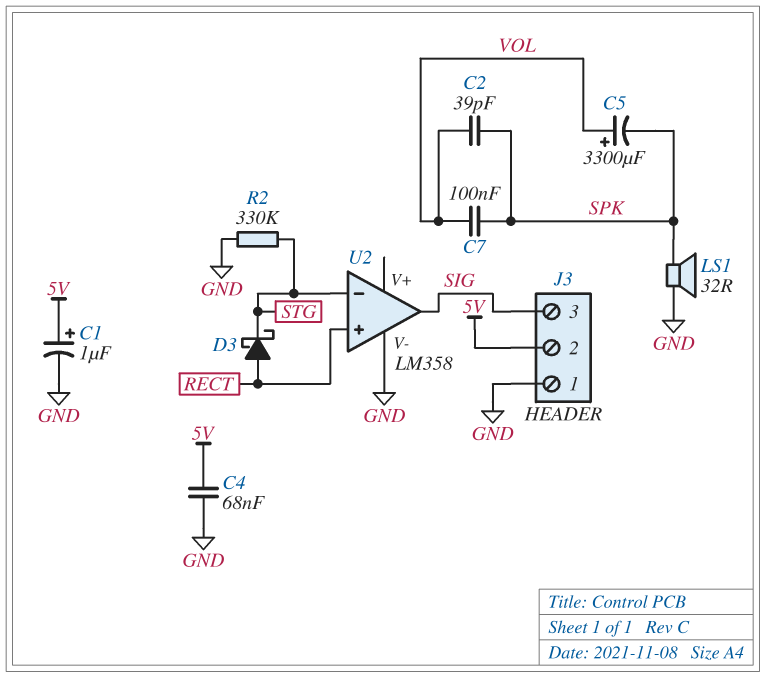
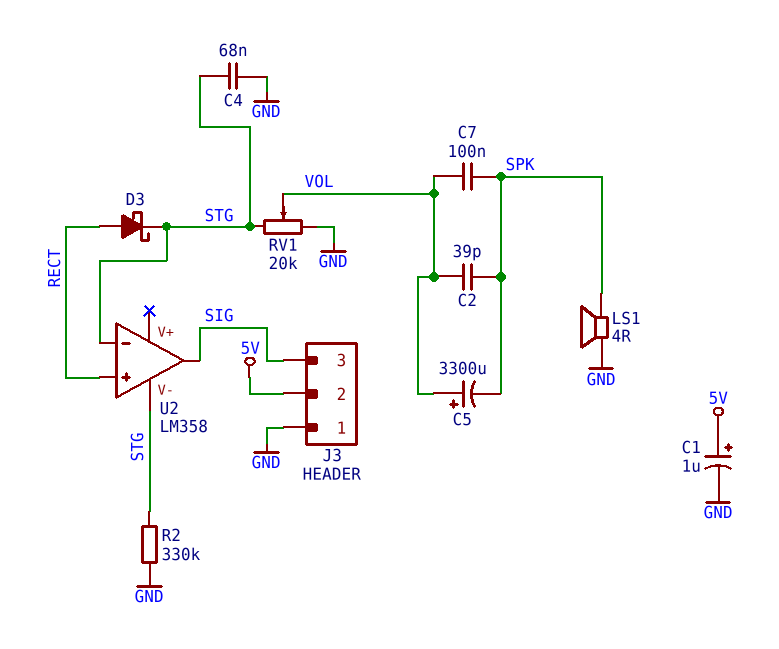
C4: 68nF (5V, GND) -> 68nF (GND, STG)
LS1: speaker 32R (GND, SPK) -> speaker 4R (GND, SPK)
RV1: none -> 20k (GND, STG, wiper VOL)
U2 pin V-: GND -> STG

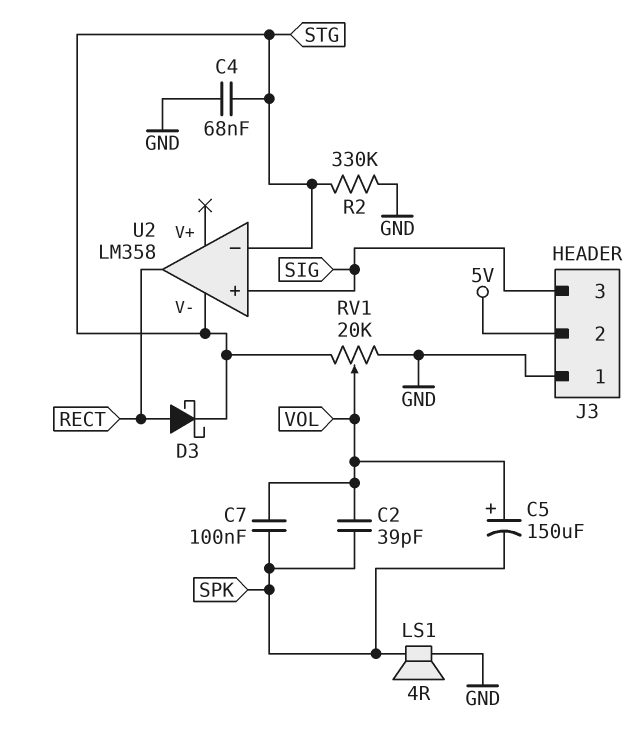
C1: 1uF (plus 5V, minus GND) -> none
C5: 3300uF (plus VOL, minus SPK) -> 150uF (plus VOL, minus SPK)
U2 pin in+: RECT -> SIG
U2 pin out: SIG -> RECT

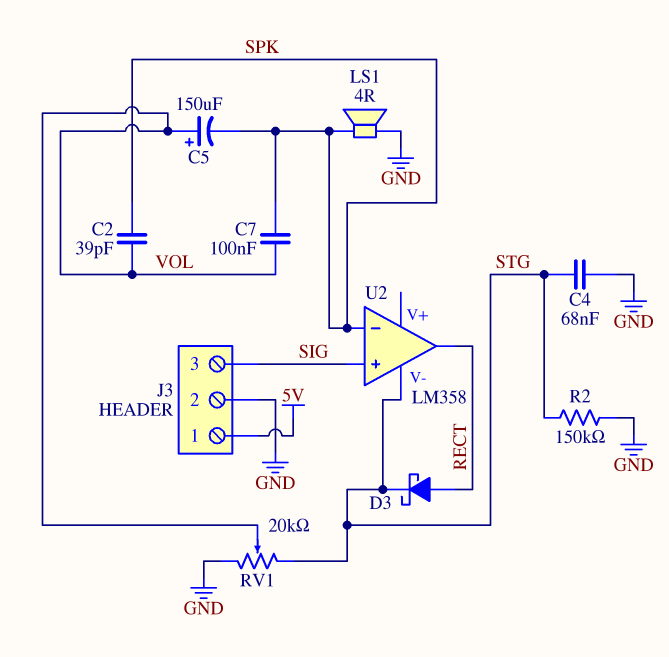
J3 pin 1: GND -> 5V
J3 pin 2: 5V -> GND
R2: 330k (GND, STG) -> 150k (GND, STG)
U2 pin in-: STG -> SPK

